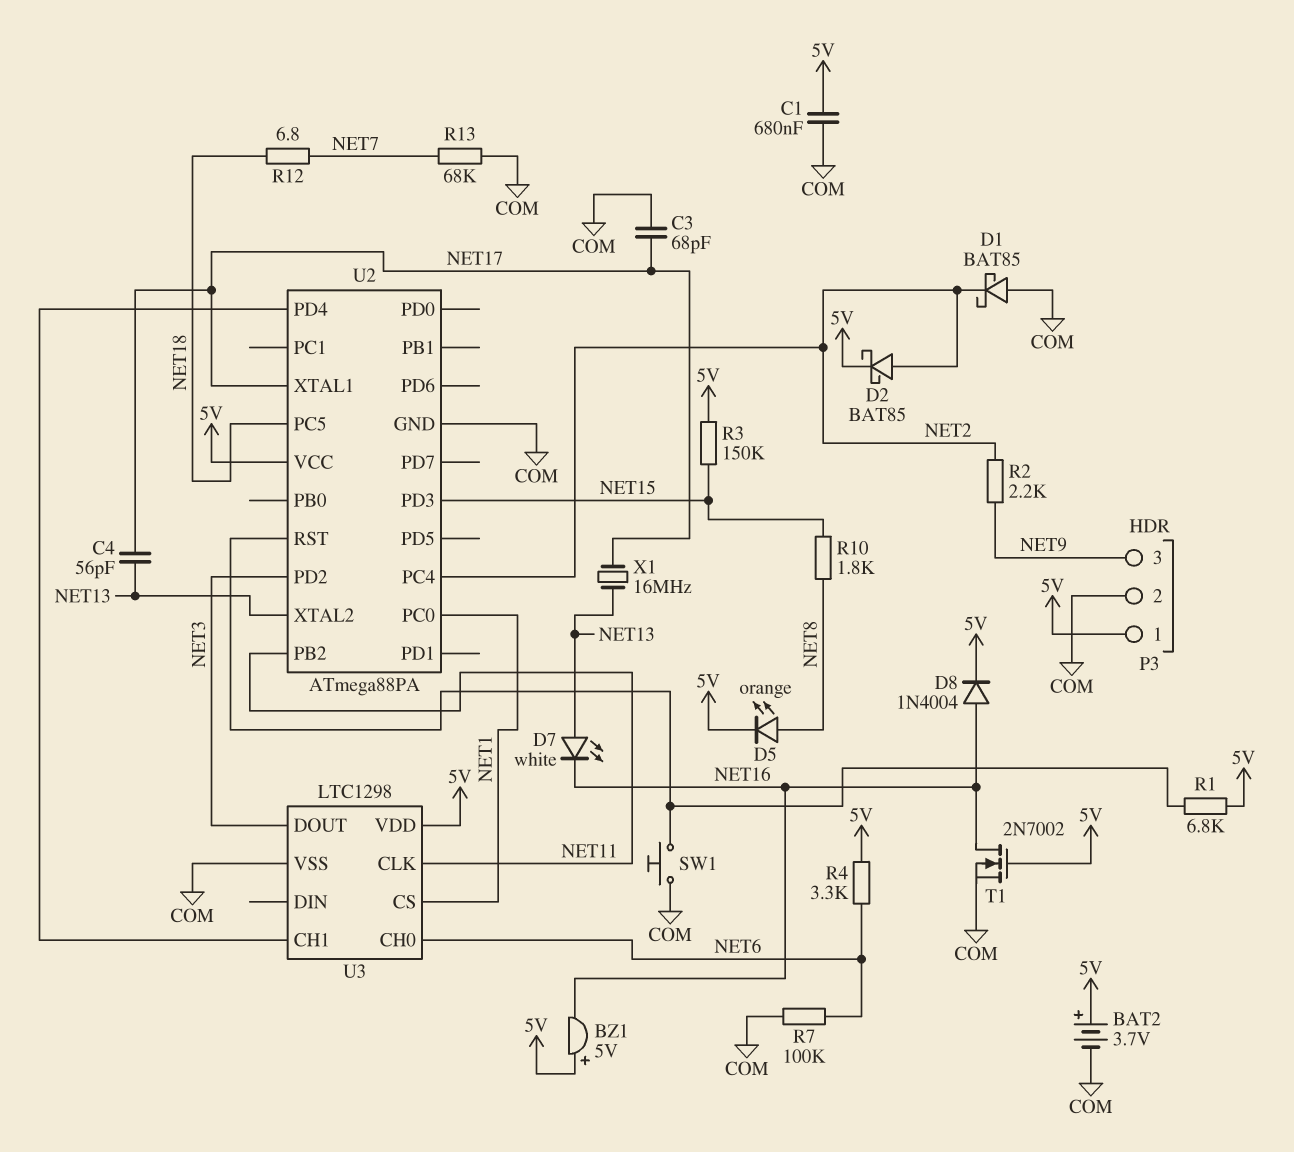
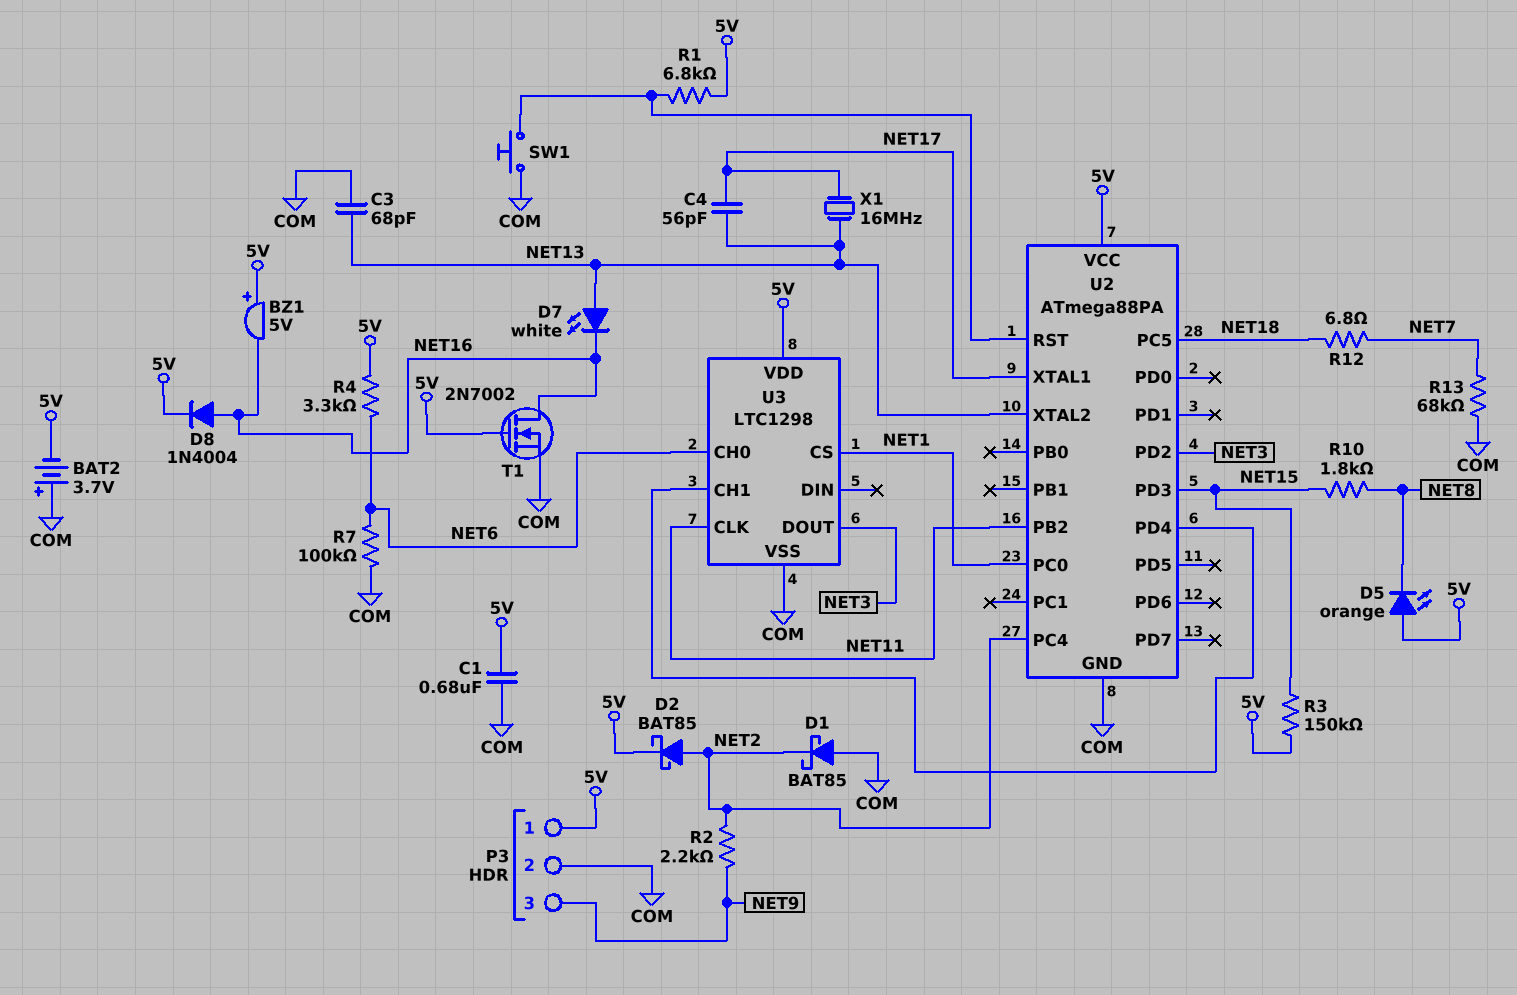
BAT2: 3.7V (plus 5V, minus COM) -> 3.7V (plus COM, minus 5V)
C3: 68pF (COM, NET17) -> 68pF (COM, NET13)
D5: LED orange (A NET8, K 5V) -> LED orange (A 5V, K NET8)

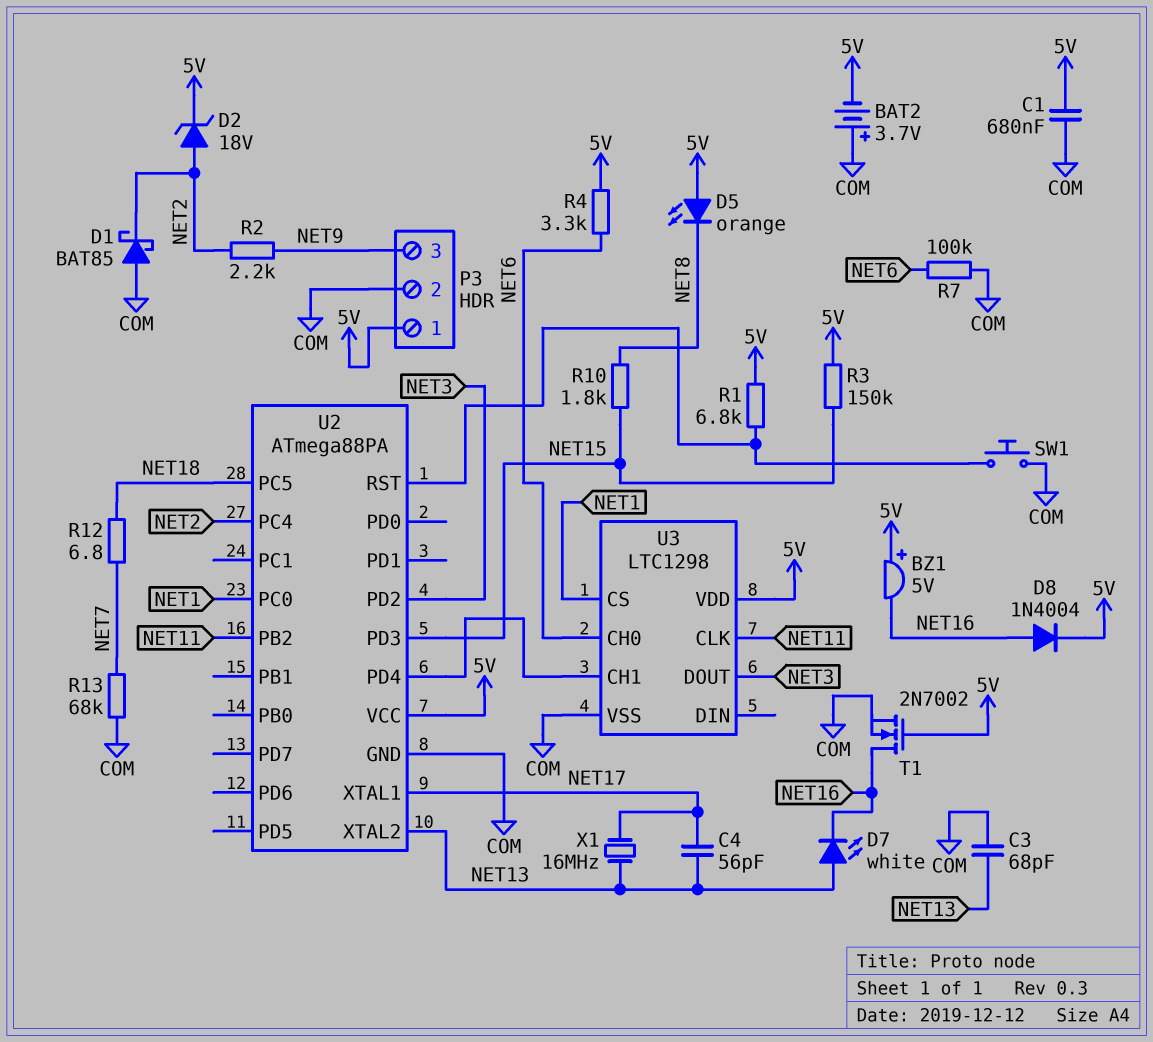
D2: schottky BAT85 (A NET2, K 5V) -> zener 18V (A NET2, K 5V)

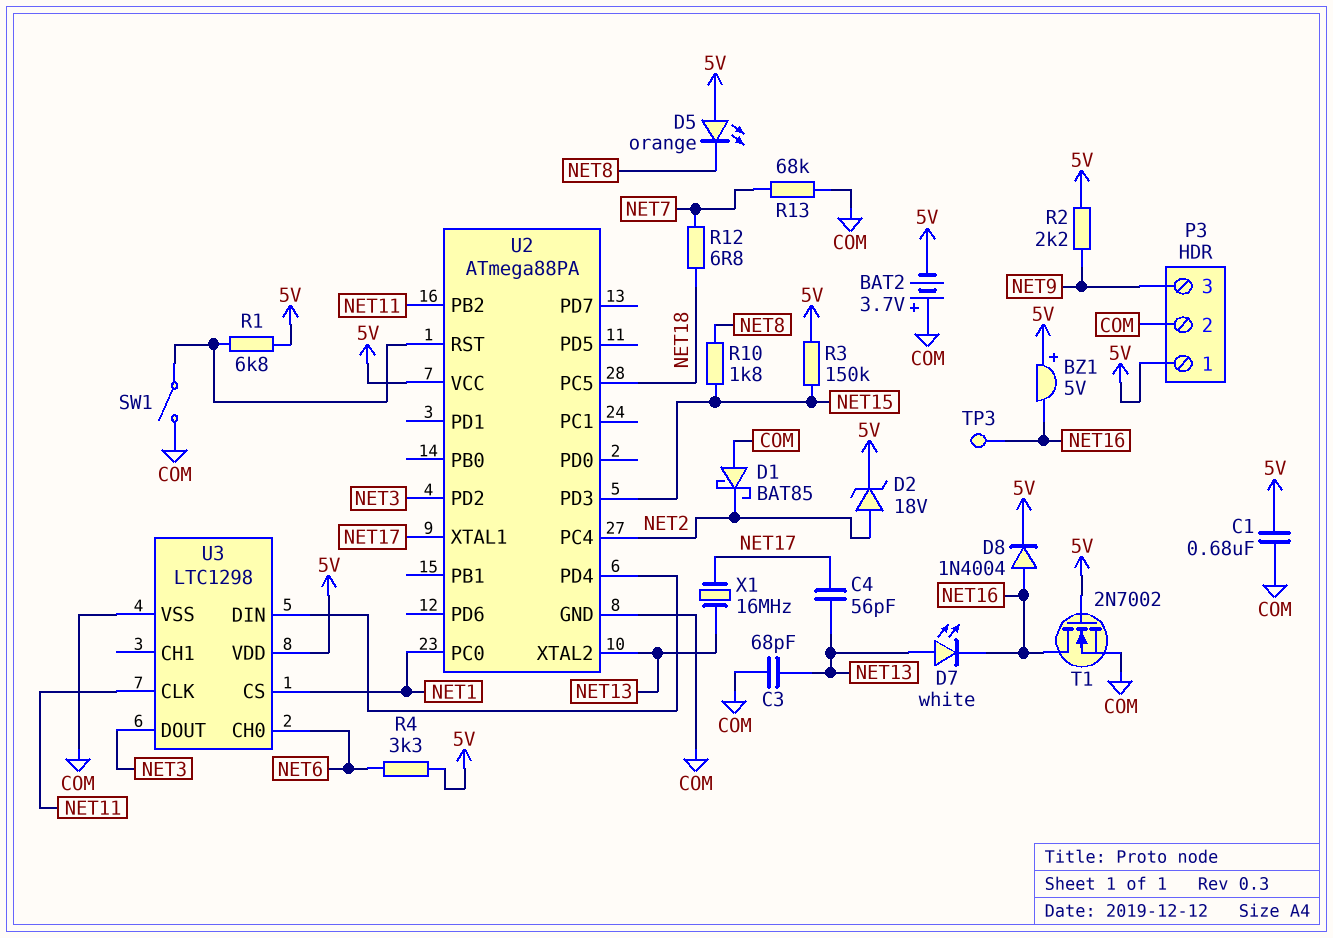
R2: 2.2k (NET2, NET9) -> 2.2k (5V, NET9)
R7: 100k (COM, NET6) -> none
SW1: button (COM, U2/RST) -> switch (COM, U2/RST)
TP3: none -> test point (NET16)
U3 pin CH1: U2/PD4 -> none
U3 pin DIN: none -> U2/PD4

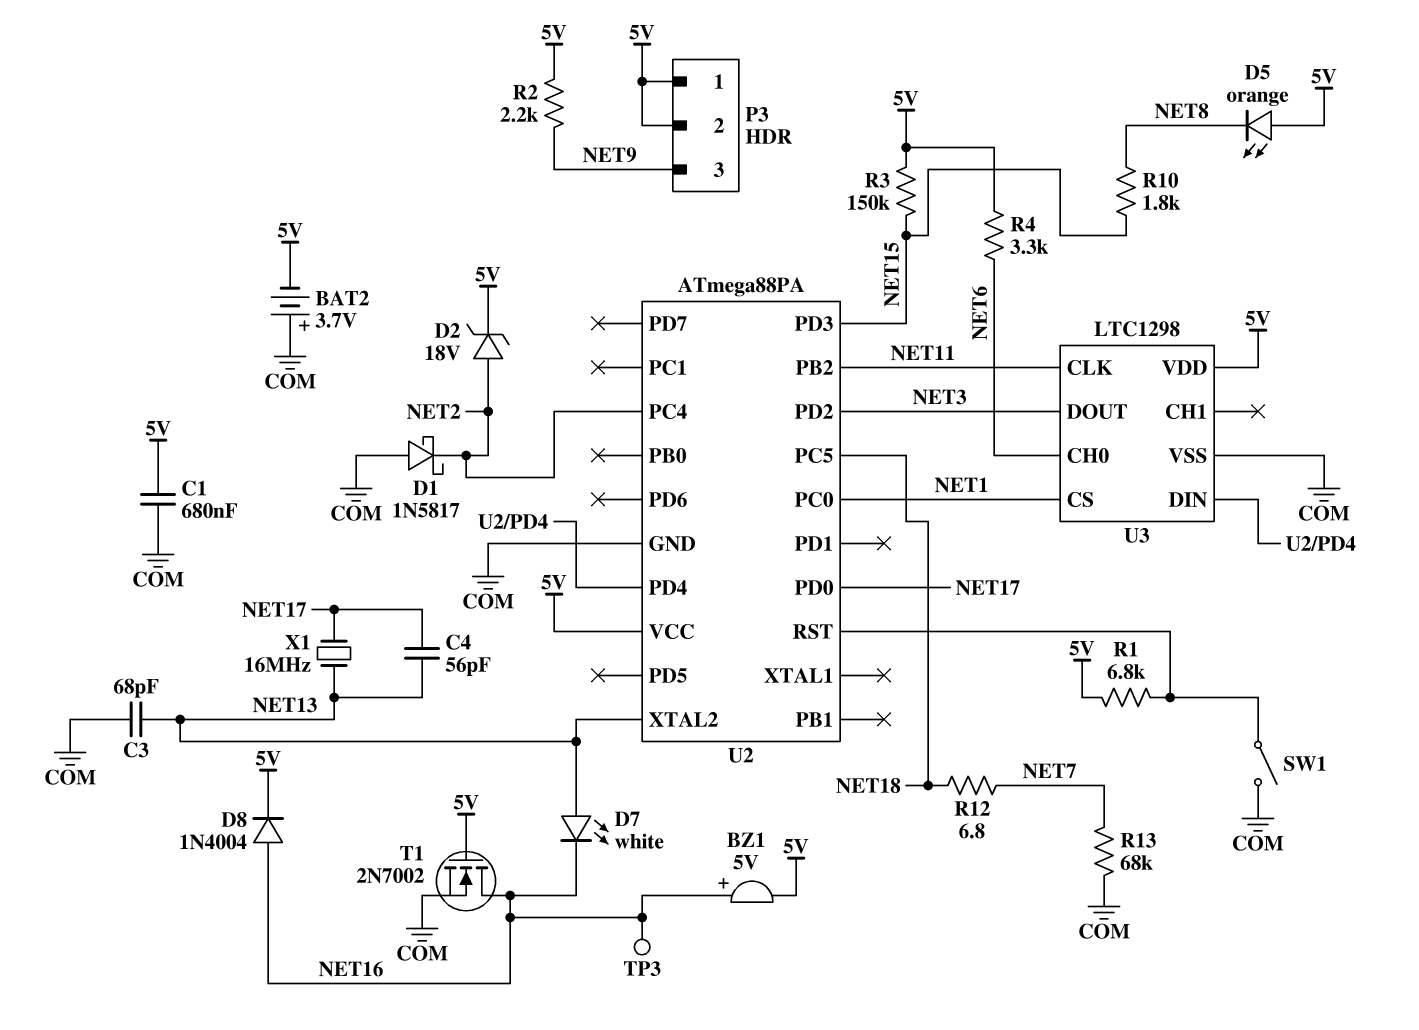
BZ1: buzzer 5V (plus 5V, minus NET16) -> buzzer 5V (plus NET16, minus 5V)
D1: schottky BAT85 (A COM, K NET2) -> schottky 1N5817 (A COM, K NET2)
P3 pin 2: COM -> 5V
U2 pin PD0: none -> NET17
U2 pin XTAL1: NET17 -> none

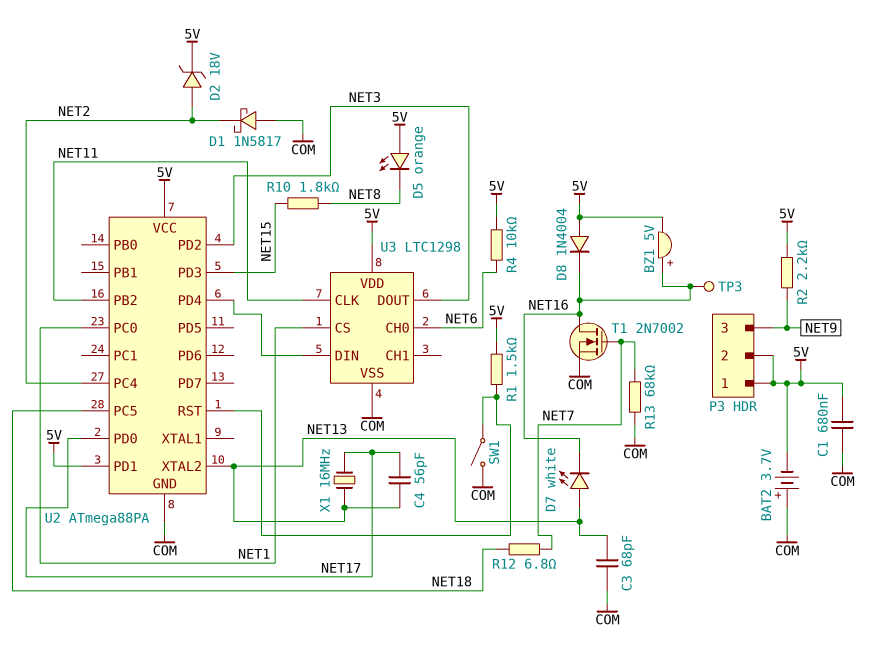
D8: diode 1N4004 (A NET16, K 5V) -> diode 1N4004 (A 5V, K NET16)
R1: 6.8k (5V, U2/RST) -> 1.5k (5V, U2/RST)
R3: 150k (5V, NET15) -> none
R4: 3.3k (5V, NET6) -> 10k (5V, NET6)
T1: NMOS 2N7002 (G 5V, D NET16, S COM) -> NMOS 2N7002 (G NET7, D NET16, S COM)
U2 pin PD1: none -> 5V

